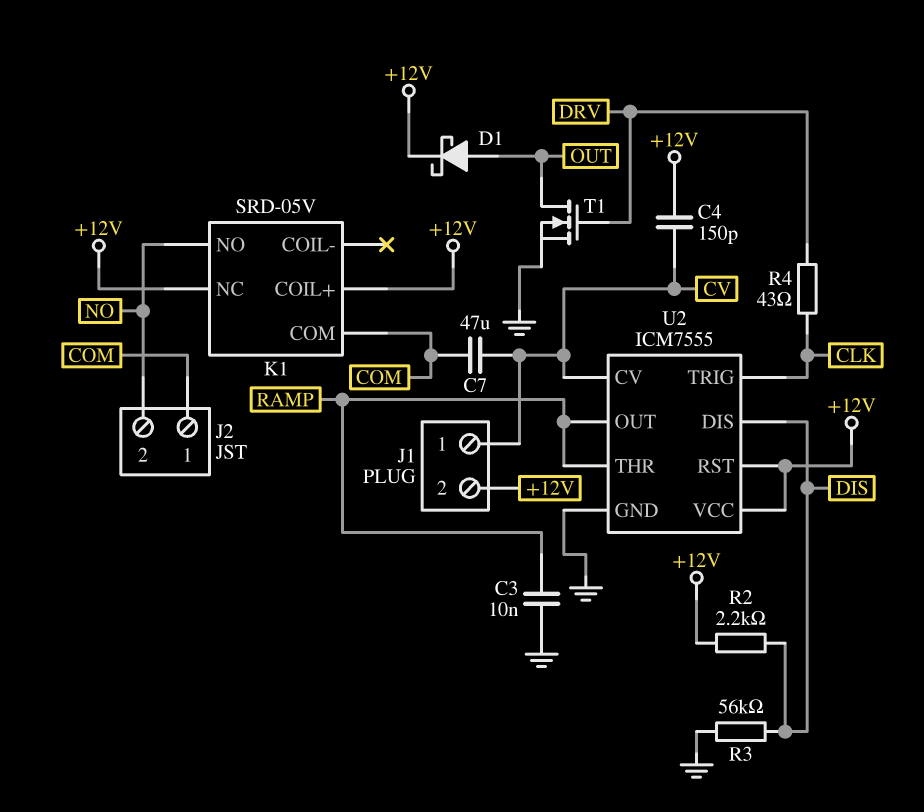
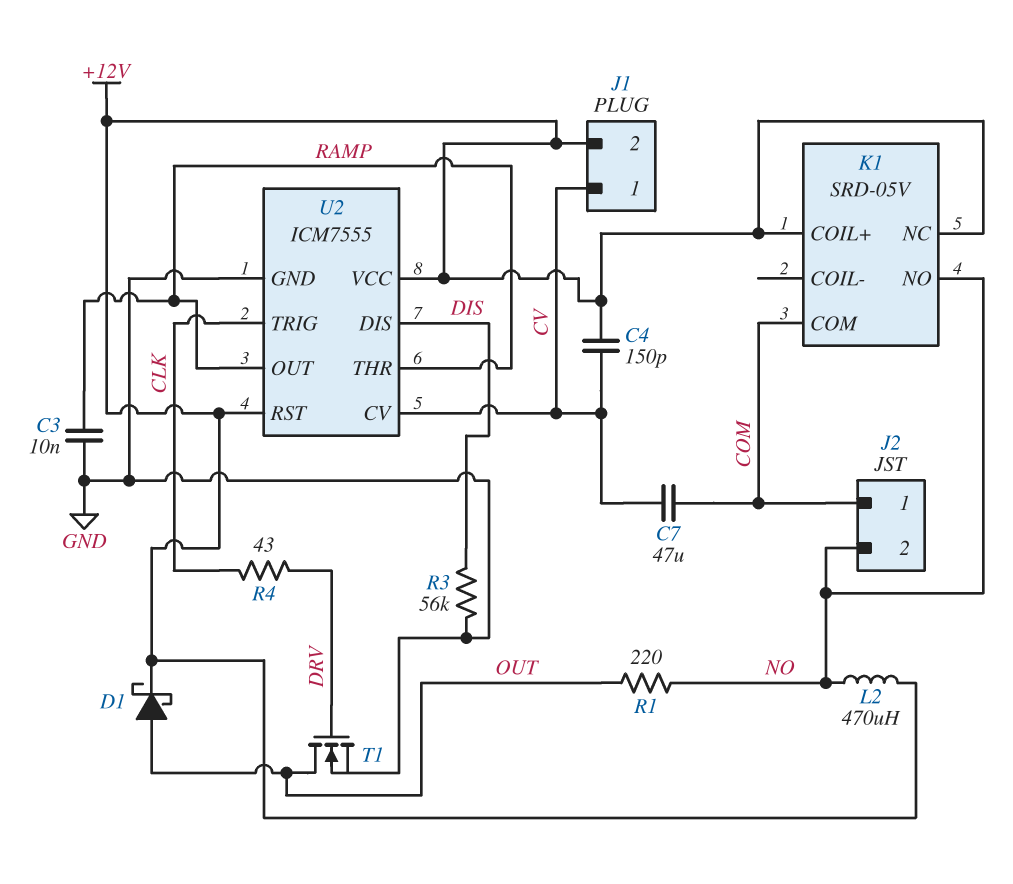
L2: none -> 470uH (+12V, NO)
R1: none -> 220 (NO, OUT)
R2: 2.2k (+12V, DIS) -> none

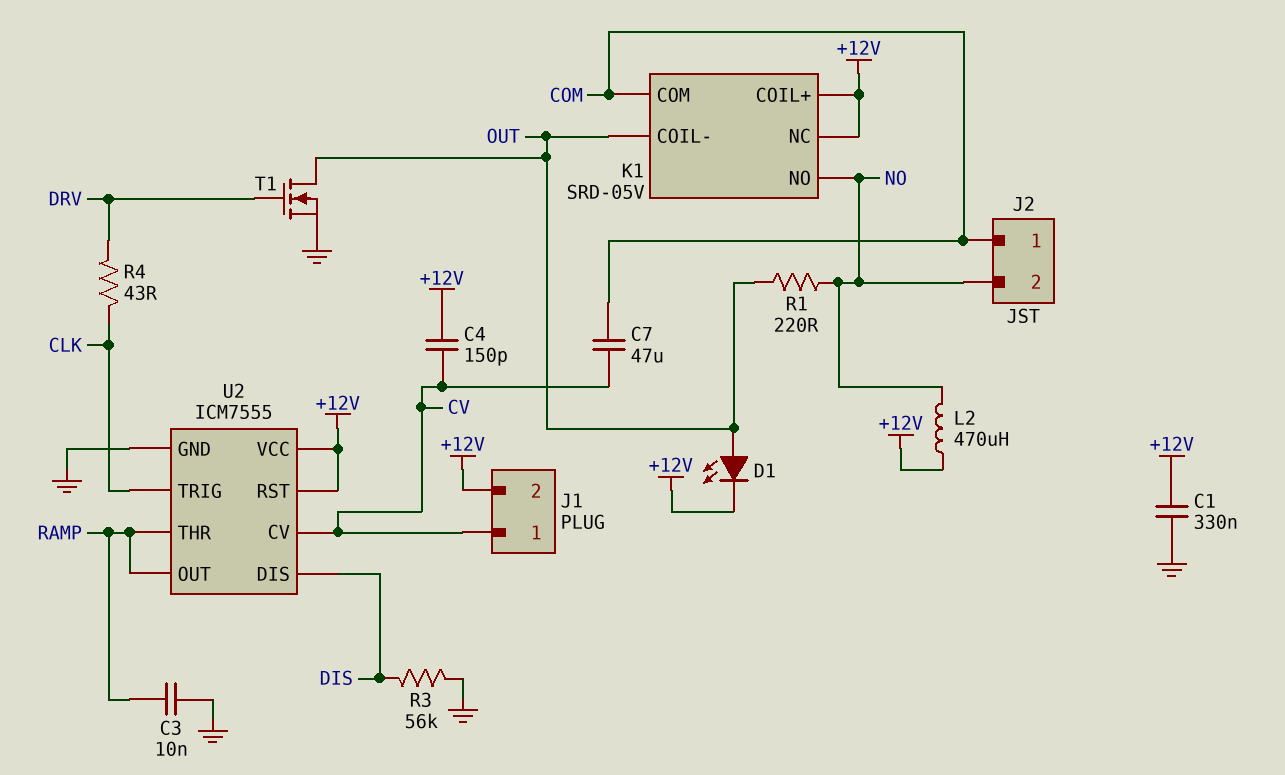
C1: none -> 330nF (+12V, GND)
D1: schottky (A OUT, K +12V) -> LED (A OUT, K +12V)
K1 pin COIL-: none -> OUT

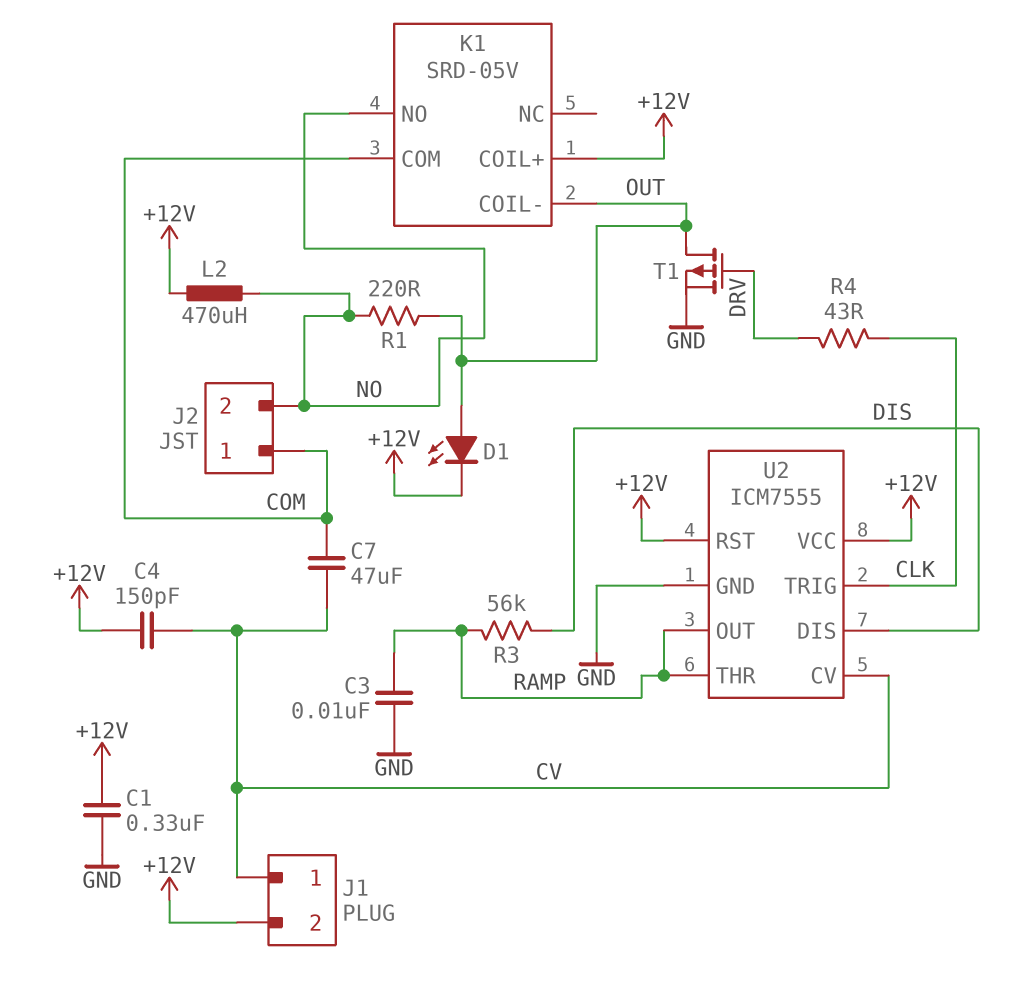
K1 pin NC: +12V -> none
R3: 56k (DIS, GND) -> 56k (DIS, RAMP)
T1: NMOS (G DRV, D OUT, S GND) -> PMOS (G DRV, D OUT, S GND)

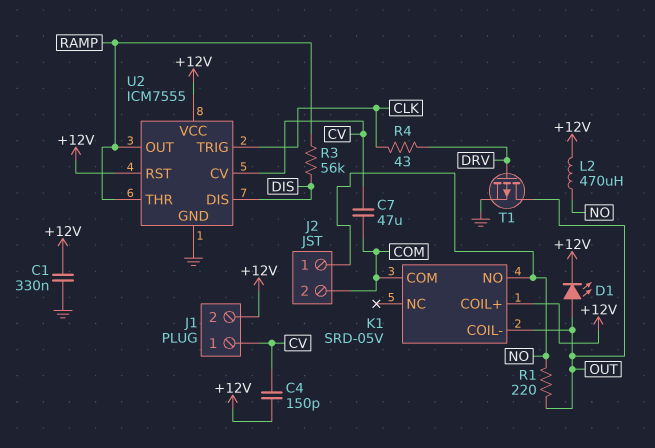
C3: 10nF (GND, RAMP) -> none
J2 pin 1: COM -> NO
J2 pin 2: NO -> COM

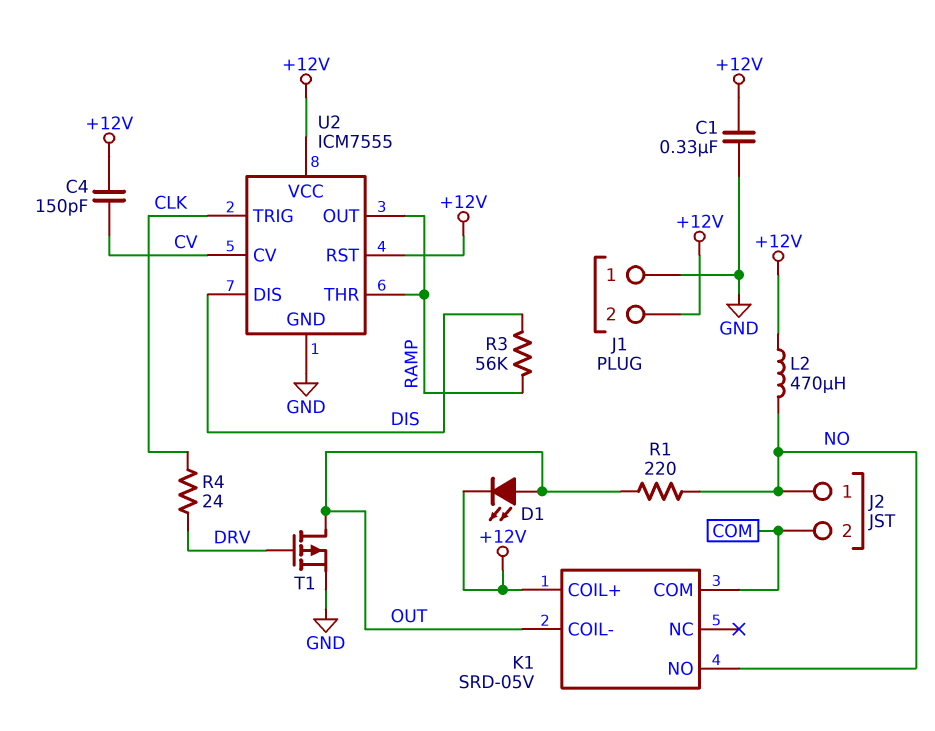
C7: 47uF (COM, CV) -> none
J1 pin 1: CV -> GND
R4: 43 (CLK, DRV) -> 24 (CLK, DRV)

